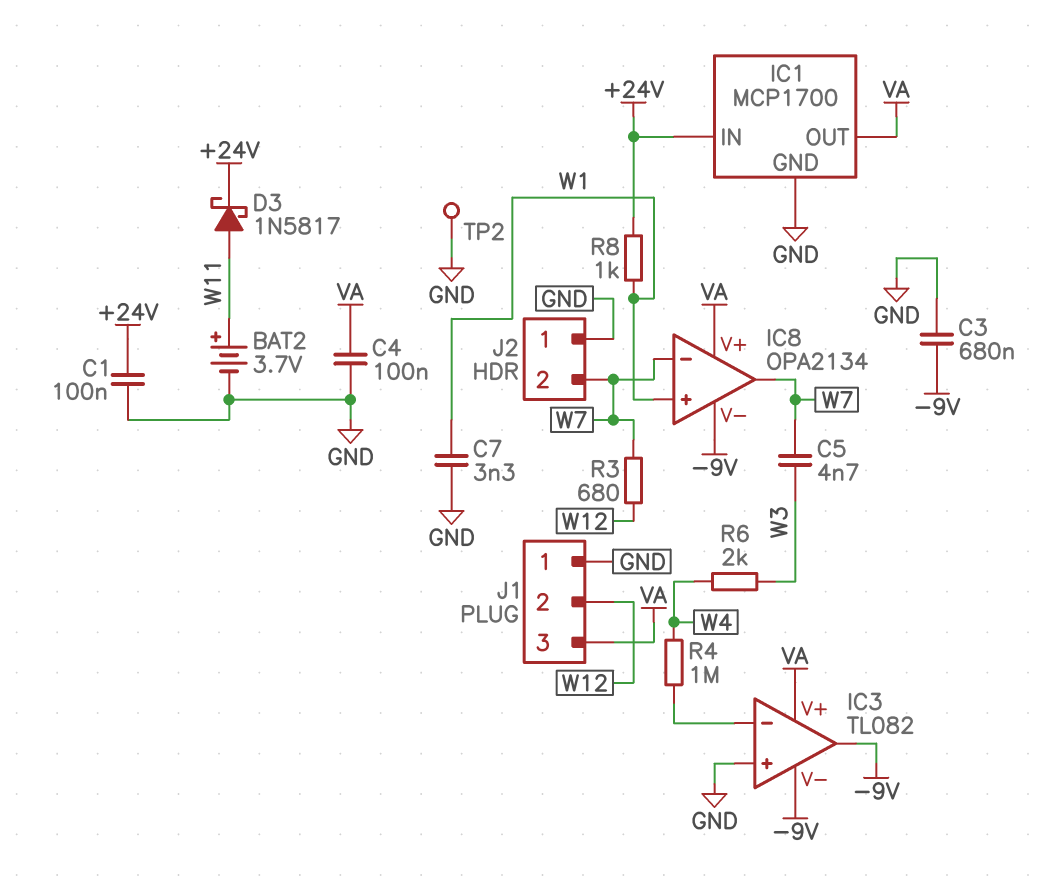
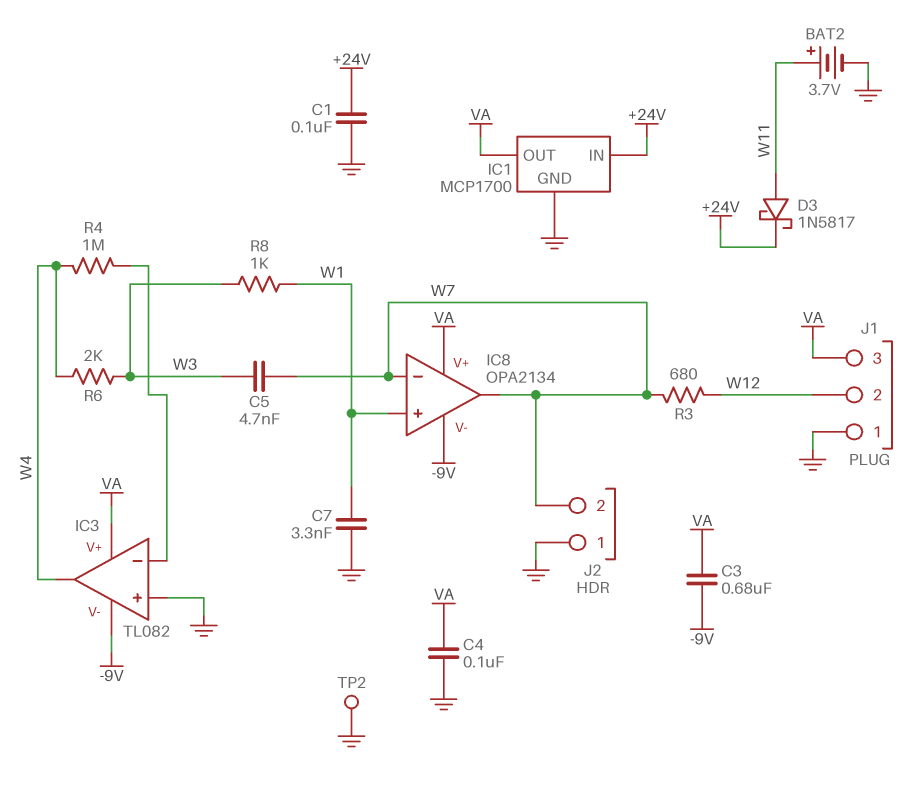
C3: 680nF (-9V, GND) -> 680nF (-9V, VA)
IC3 pin out: -9V -> W4
R8: 1k (+24V, W1) -> 1k (W1, W3)

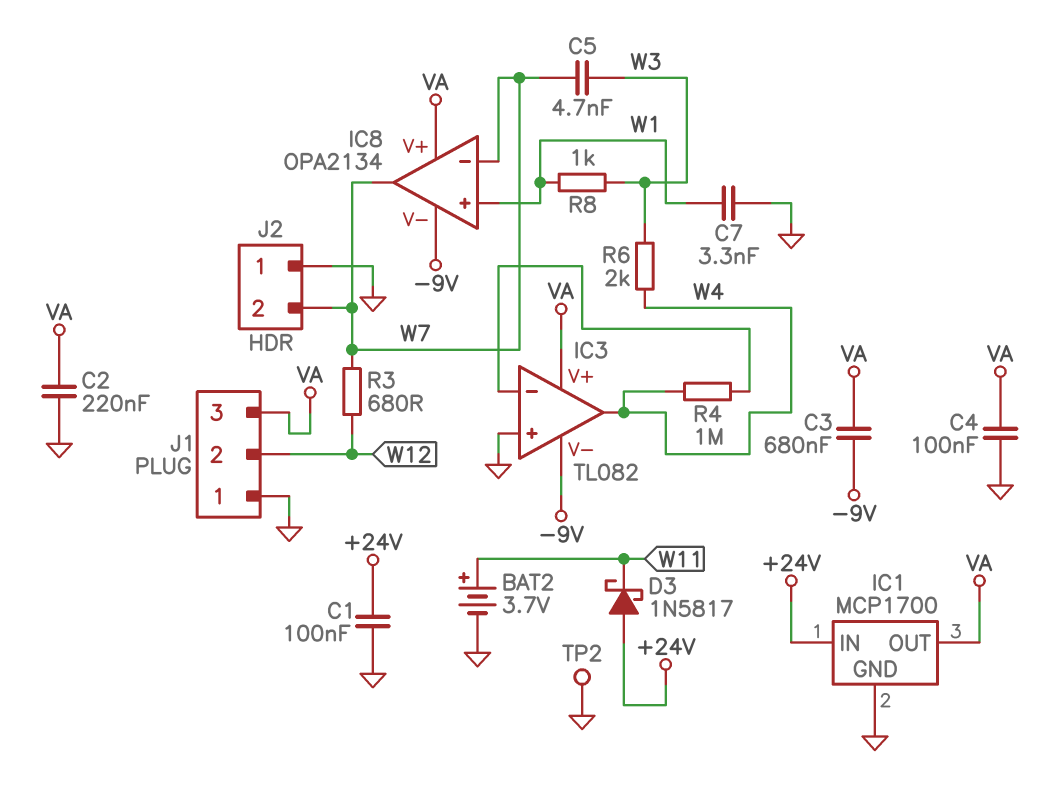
C2: none -> 220nF (GND, VA)
D3: schottky 1N5817 (A W11, K +24V) -> schottky 1N5817 (A +24V, K W11)

